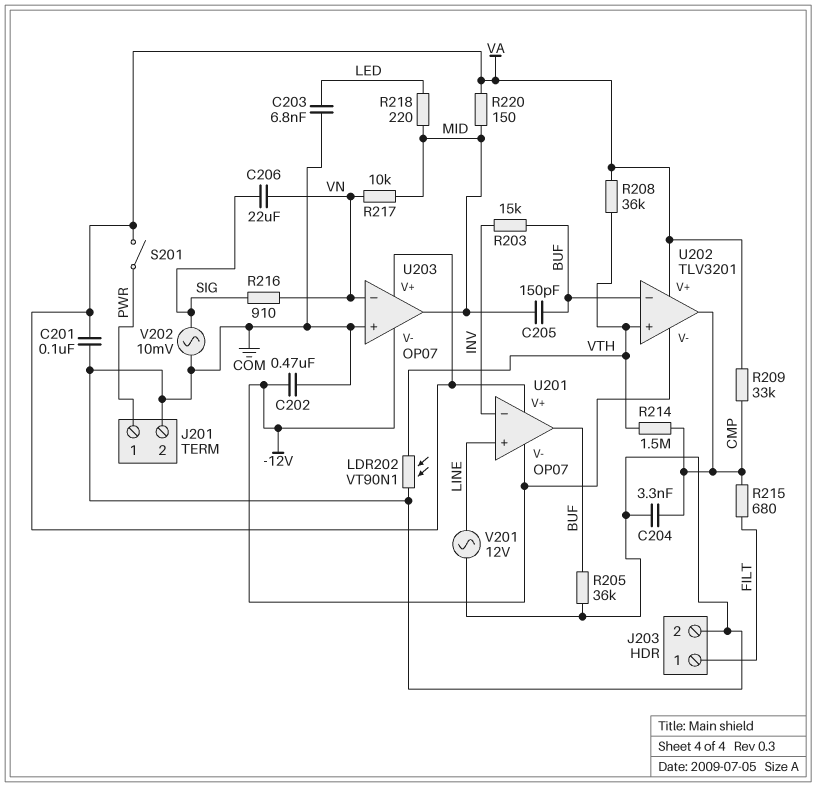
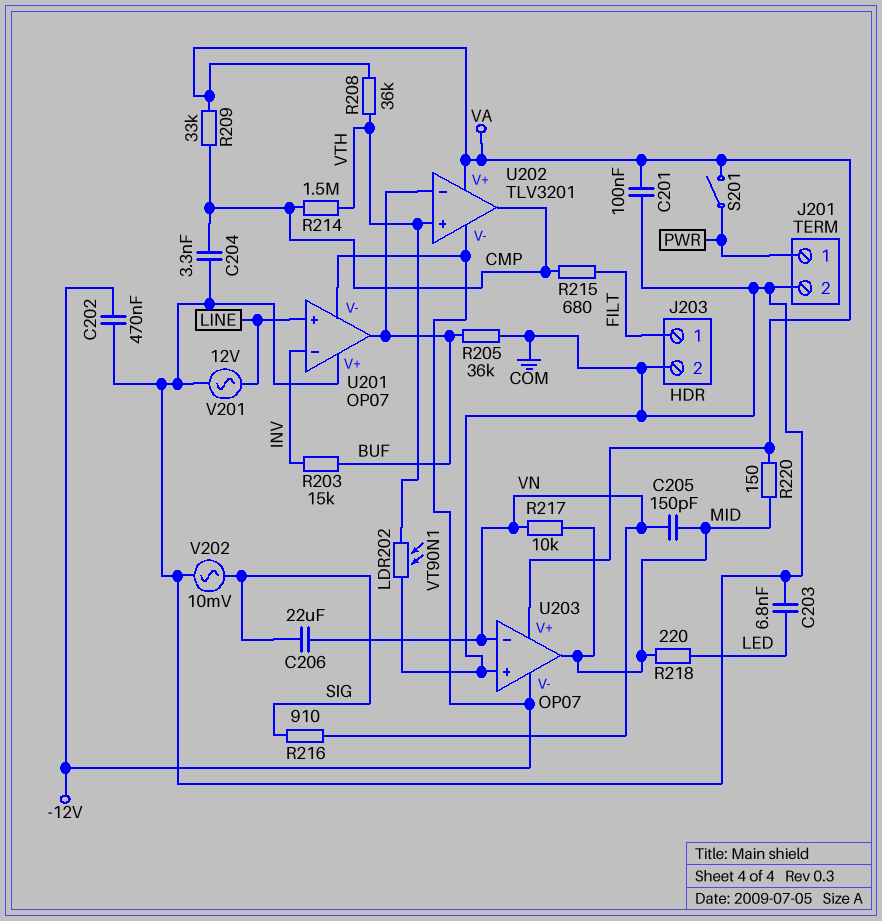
C205: 150pF (BUF, MID) -> 150pF (MID, VN)
U201 pin V+: VA -> COM

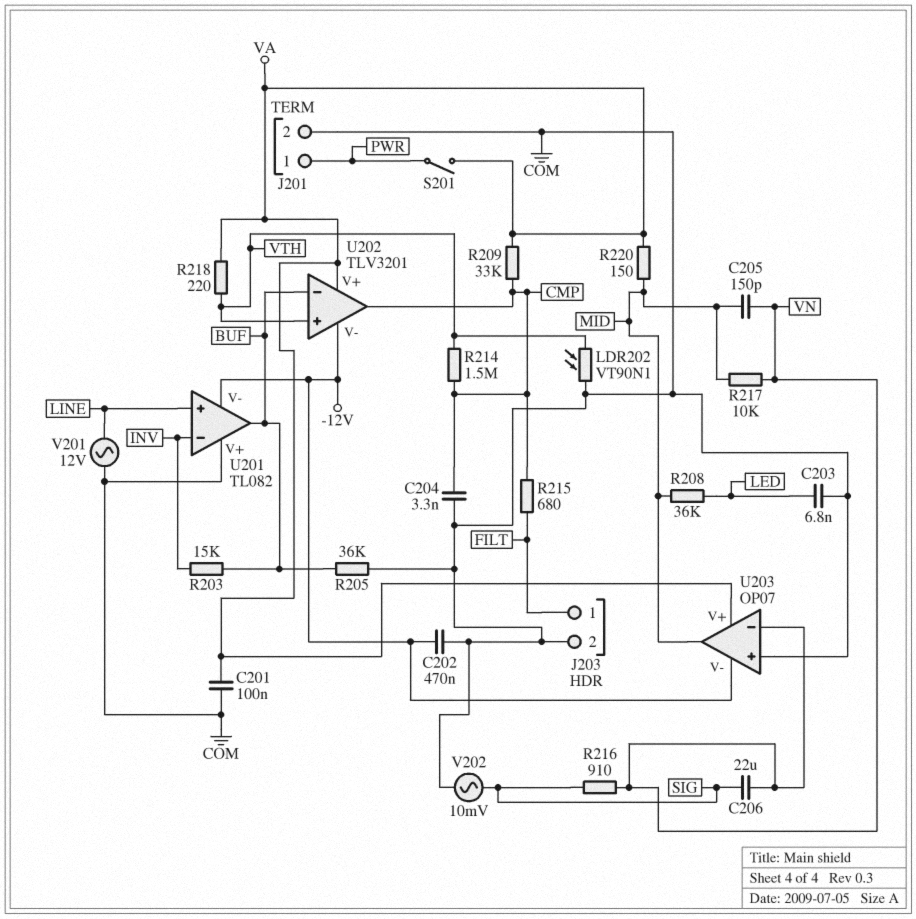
R208: 36k (VA, VTH) -> 36k (LED, MID)
R218: 220 (LED, MID) -> 220 (VA, VTH)
U201: OP07 -> TL082

